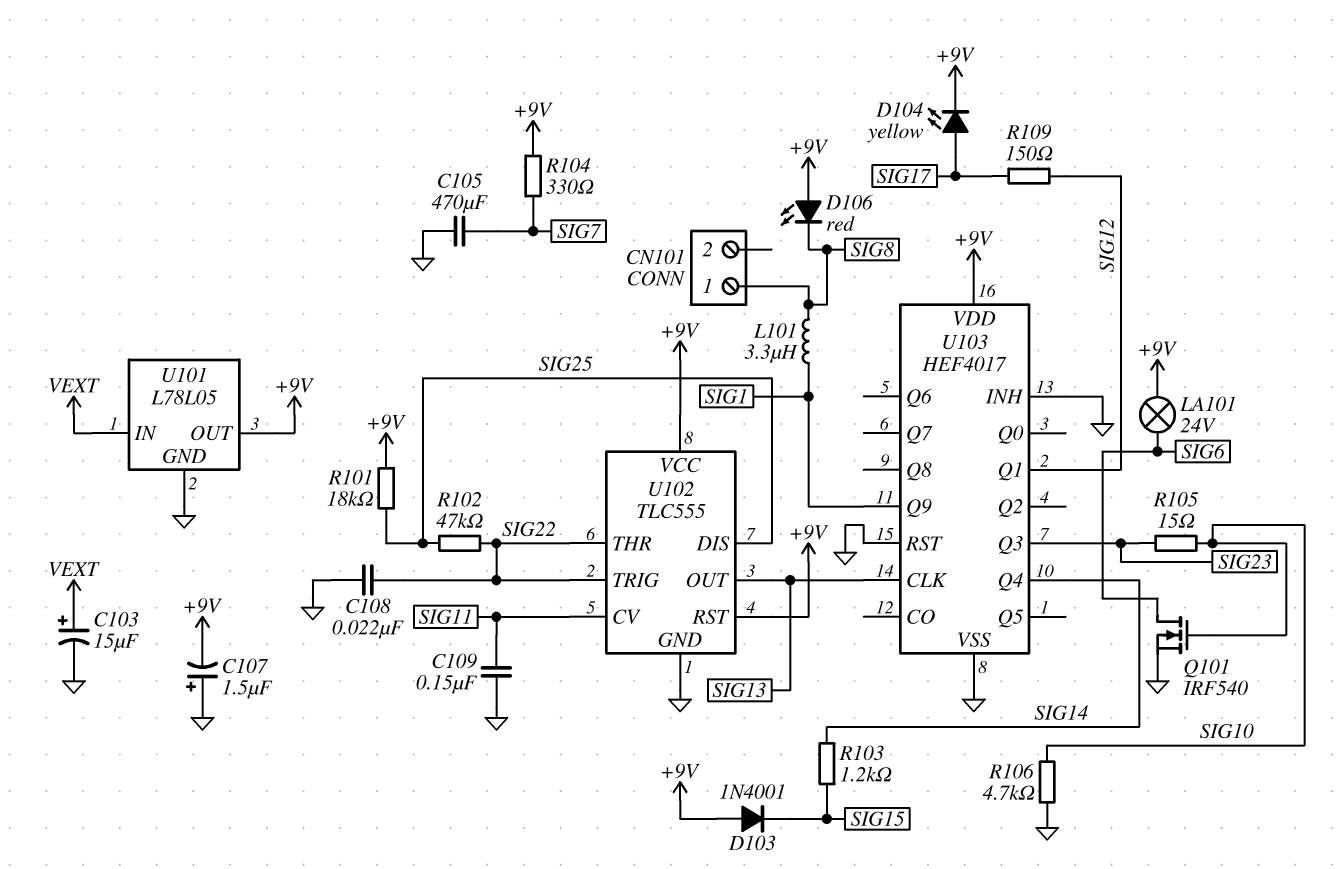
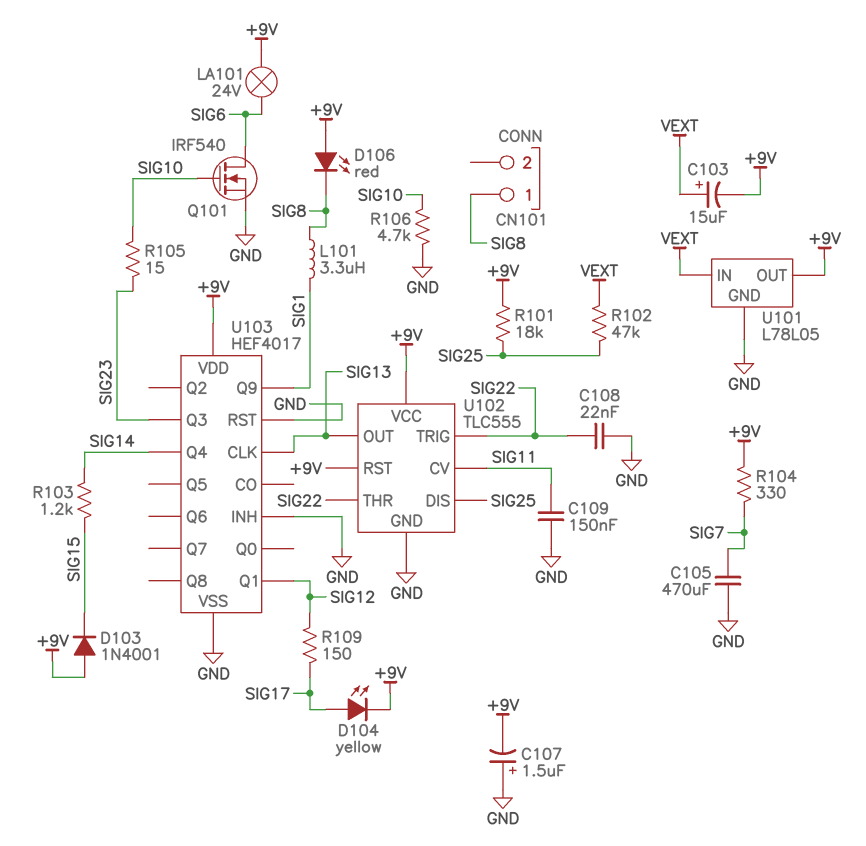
C103: 15uF (plus VEXT, minus GND) -> 15uF (plus VEXT, minus +9V)
R102: 47k (SIG22, SIG25) -> 47k (SIG25, VEXT)

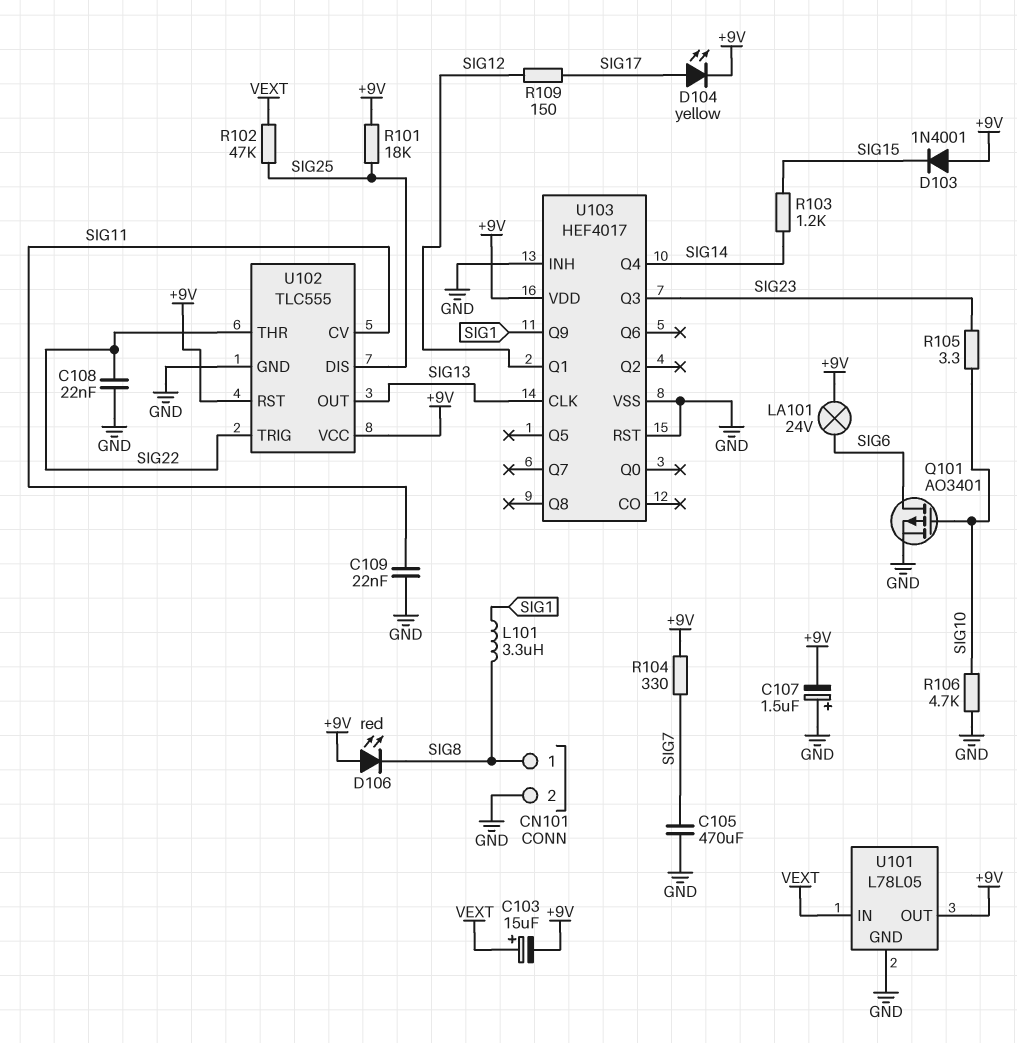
C109: 150nF (GND, SIG11) -> 22nF (GND, SIG11)
CN101 pin 2: none -> GND
Q101: NMOS IRF540 (G SIG10, D SIG6, S GND) -> PMOS AO3401 (G SIG10, D SIG6, S GND)
R105: 15 (SIG10, SIG23) -> 3.3 (SIG10, SIG23)

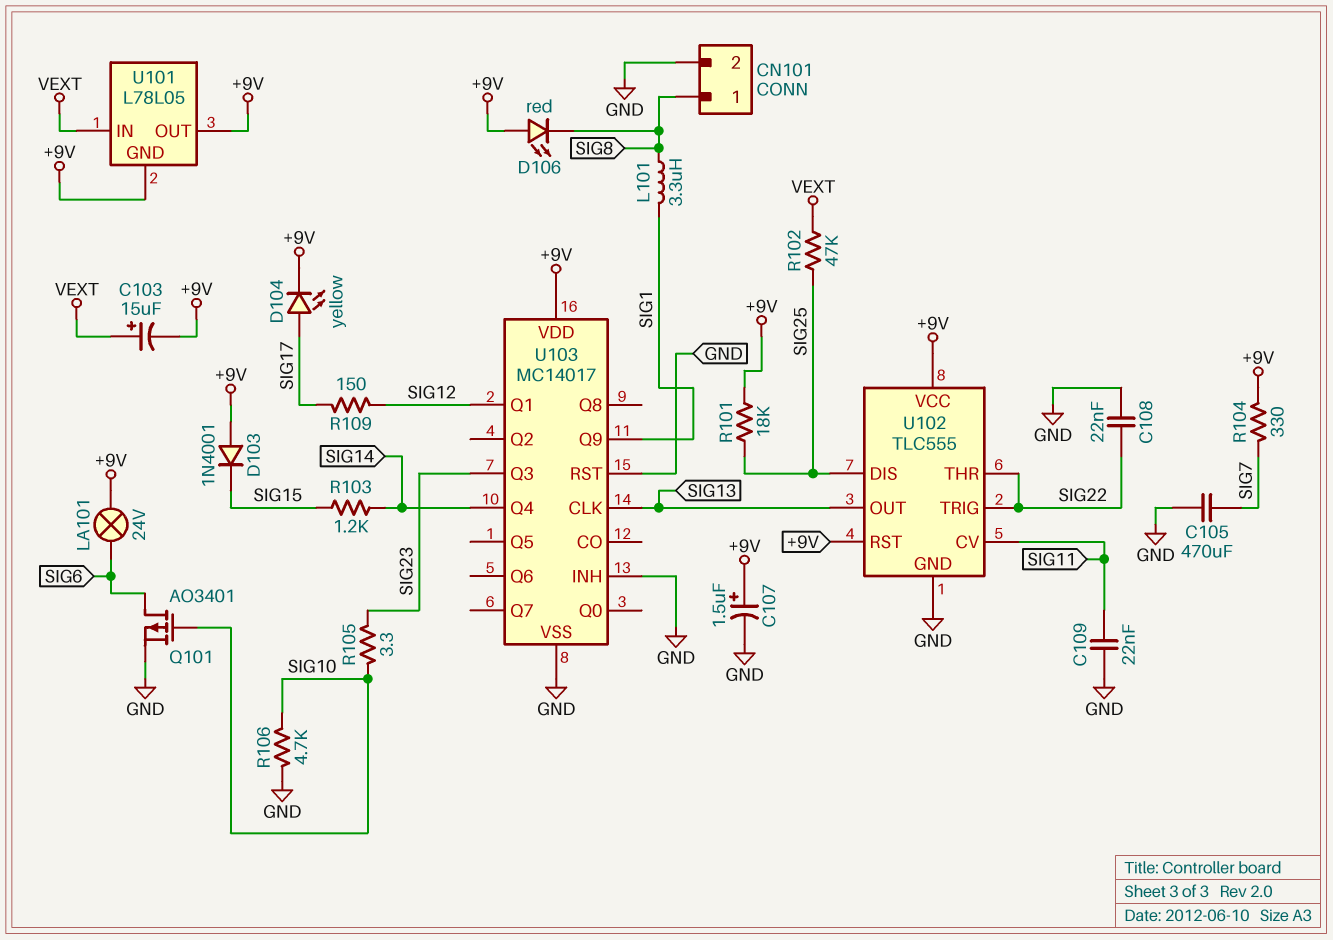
C107: 1.5uF (plus GND, minus +9V) -> 1.5uF (plus +9V, minus GND)
U101 pin GND: GND -> +9V
U103: HEF4017 -> MC14017

